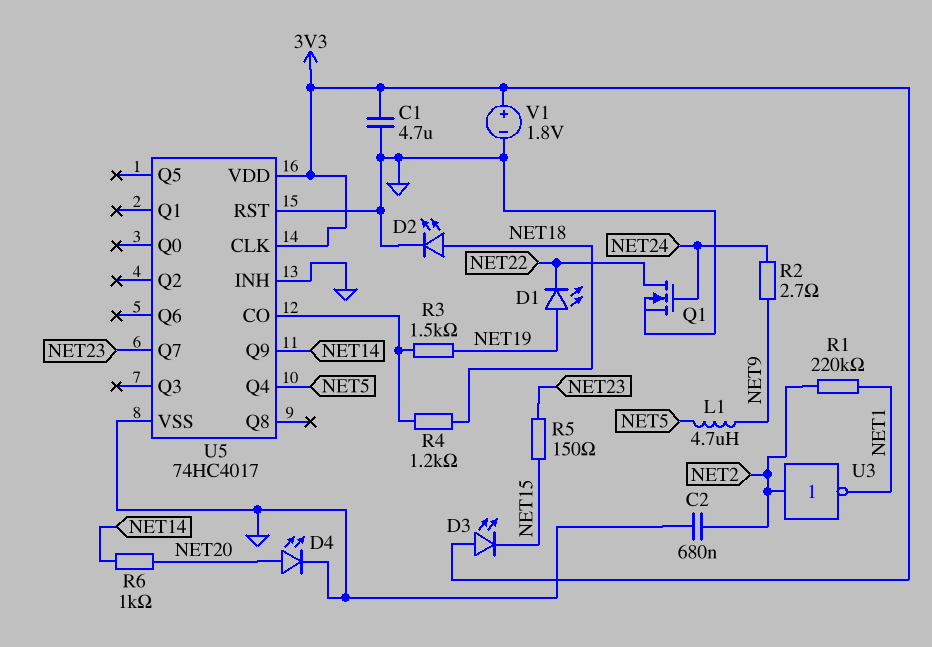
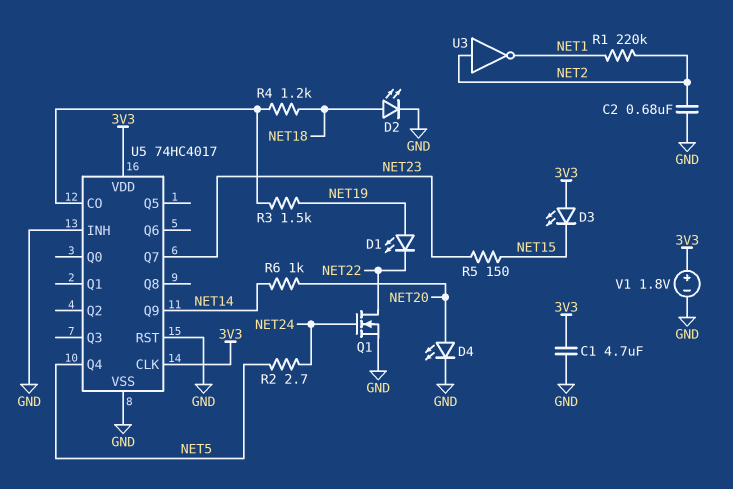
L1: 4.7uH (NET5, NET9) -> none
R2: 2.7 (NET9, NET24) -> 2.7 (NET5, NET24)

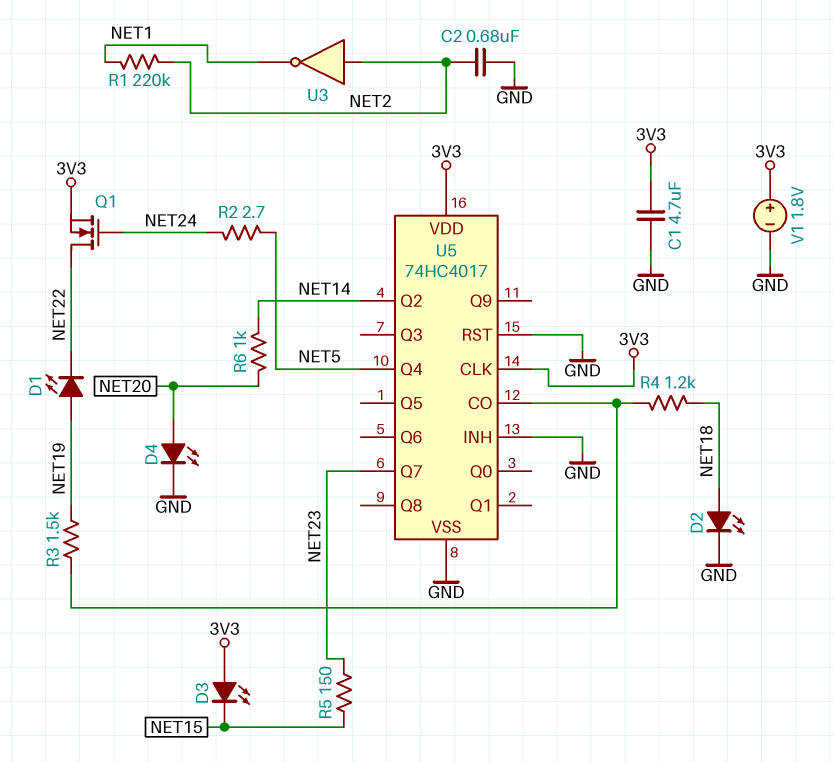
Q1: NMOS (G NET24, D NET22, S GND) -> NMOS (G NET24, D NET22, S 3V3)
U5 pin Q2: none -> NET14
U5 pin Q9: NET14 -> none

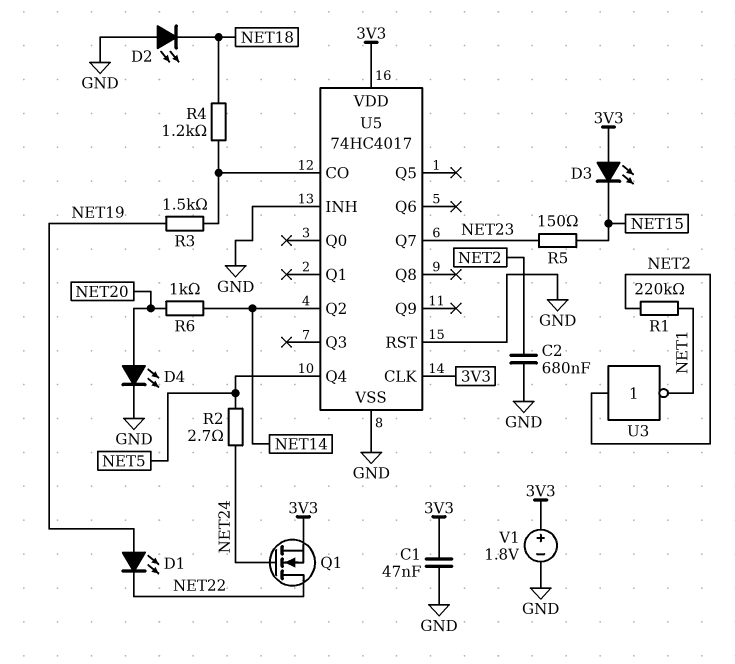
C1: 4.7uF (3V3, GND) -> 47nF (3V3, GND)
D2: LED (A NET18, K GND) -> LED (A GND, K NET18)

